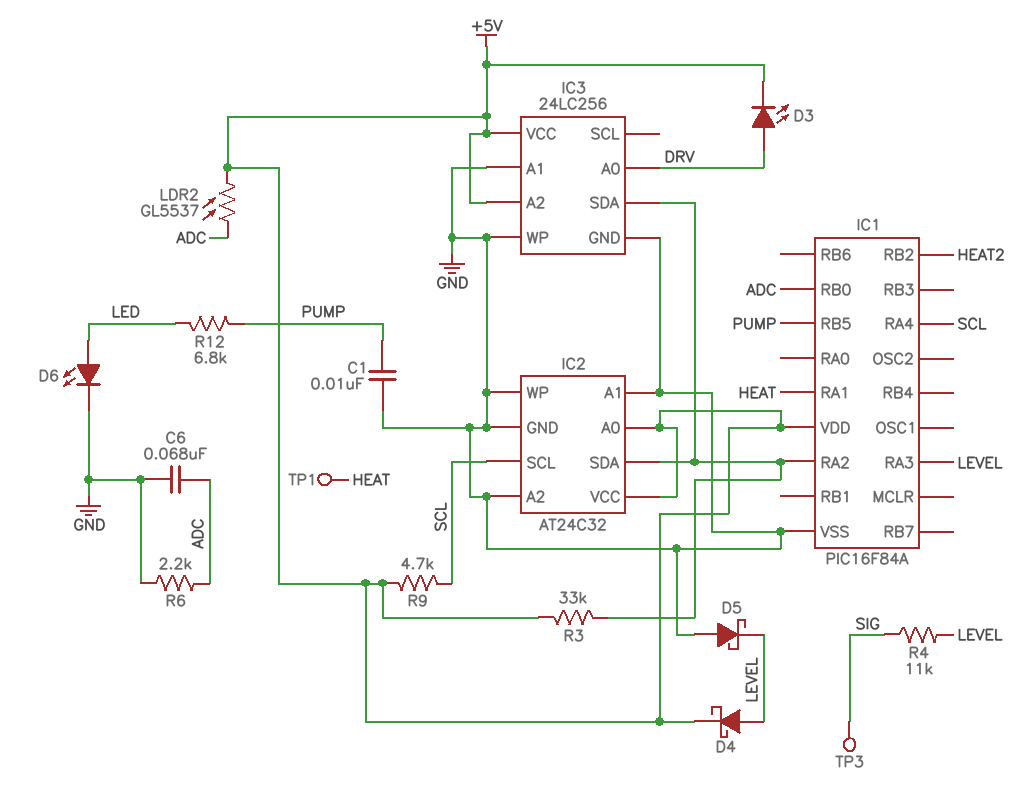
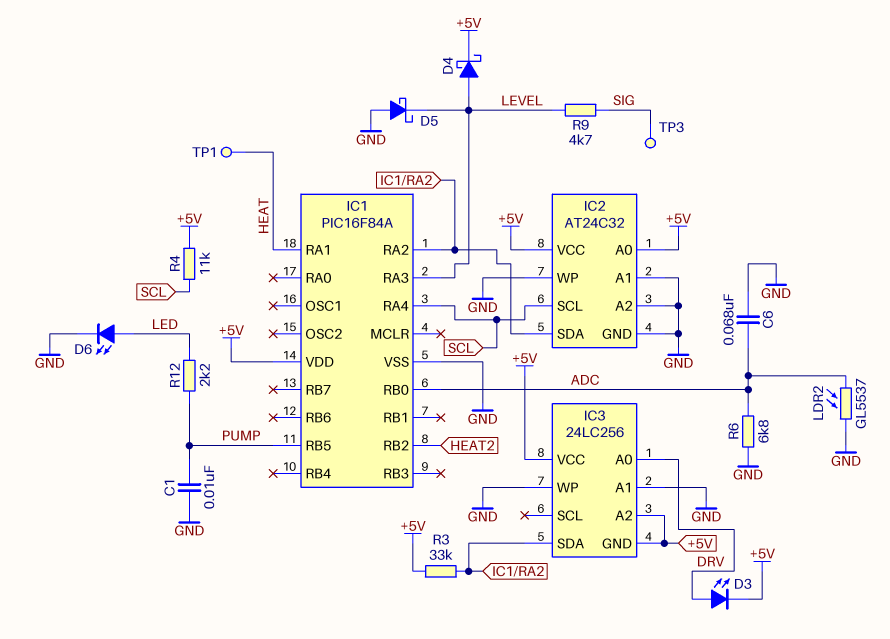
IC3 pin GND: GND -> +5V
LDR2: GL5537 (+5V, ADC) -> GL5537 (ADC, GND)
R4: 11k (LEVEL, SIG) -> 11k (+5V, SCL)
R6: 2.2k (ADC, GND) -> 6.8k (ADC, GND)
R9: 4.7k (+5V, SCL) -> 4.7k (LEVEL, SIG)
R12: 6.8k (LED, PUMP) -> 2.2k (LED, PUMP)

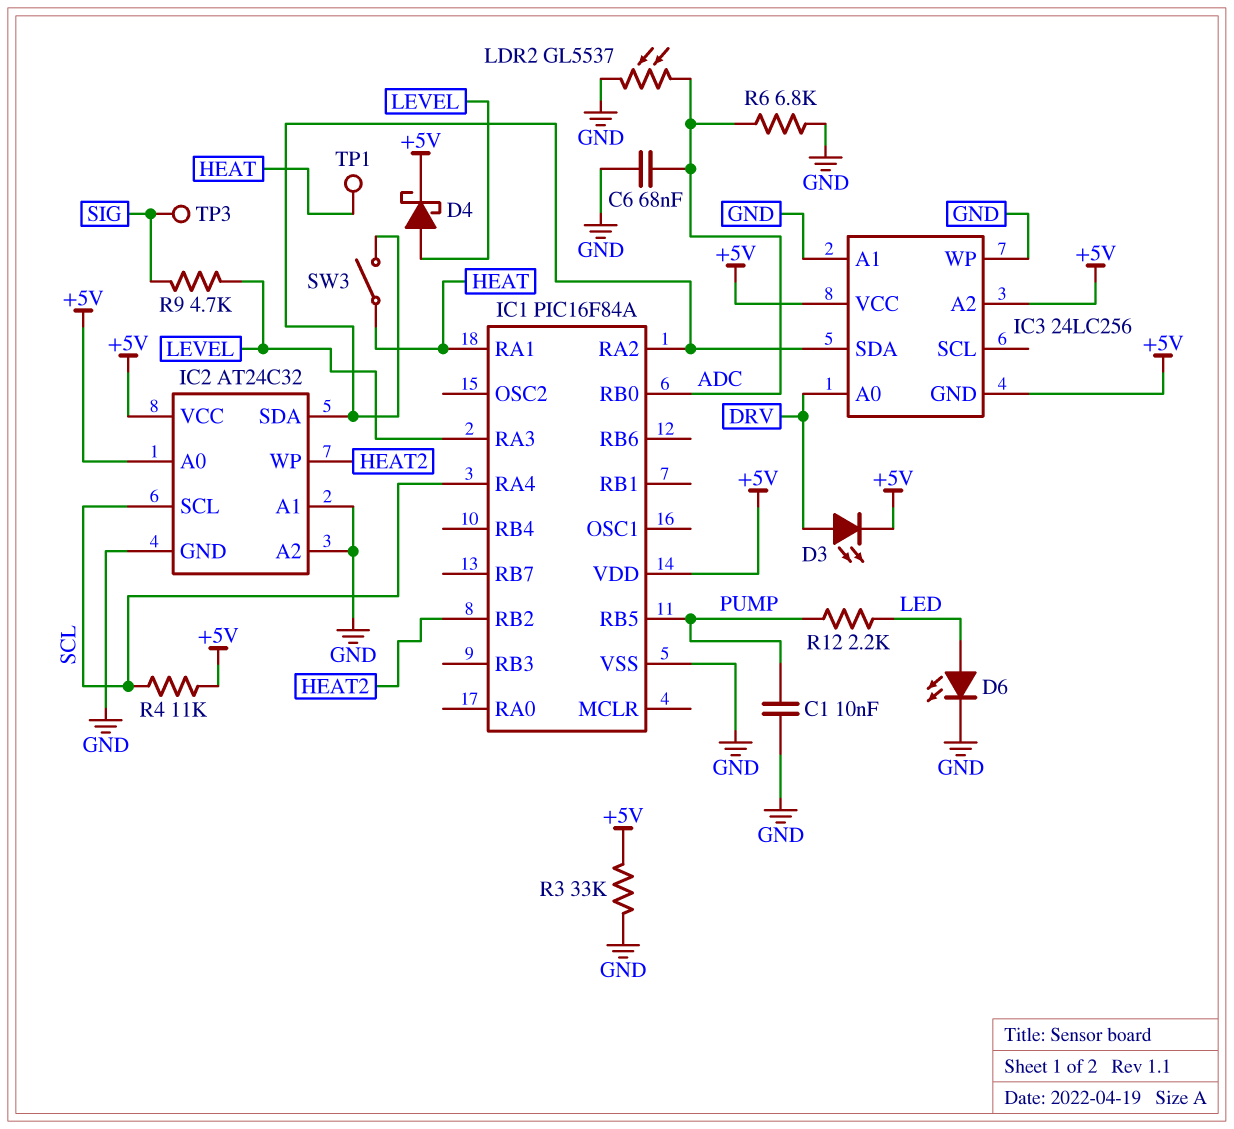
D5: schottky (A GND, K LEVEL) -> none
IC2 pin WP: GND -> HEAT2
R3: 33k (+5V, IC1/RA2) -> 33k (+5V, GND)
SW3: none -> switch (HEAT, IC1/RA2)

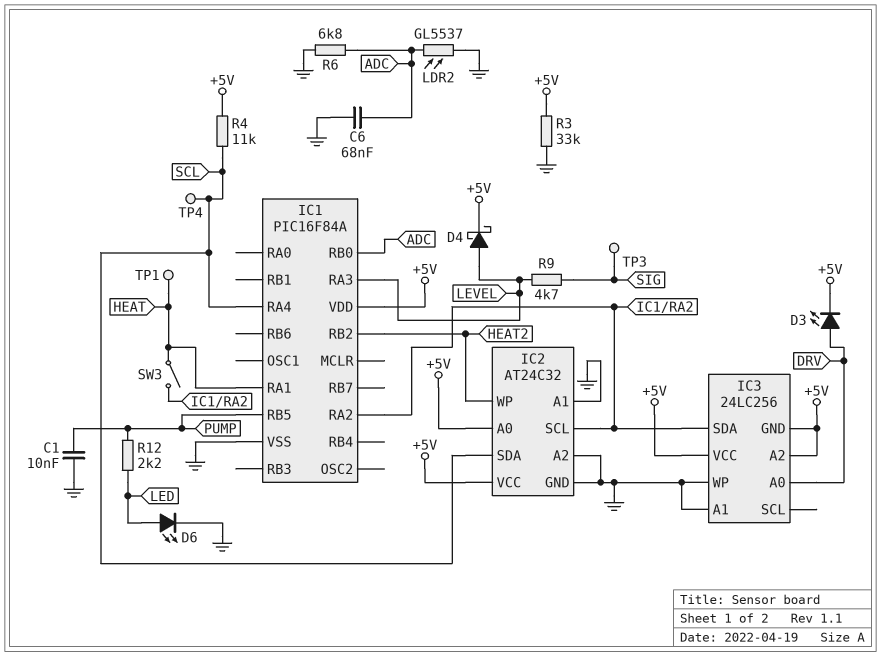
IC2 pin SCL: SCL -> IC1/RA2
IC2 pin SDA: IC1/RA2 -> SCL
TP4: none -> test point (SCL)

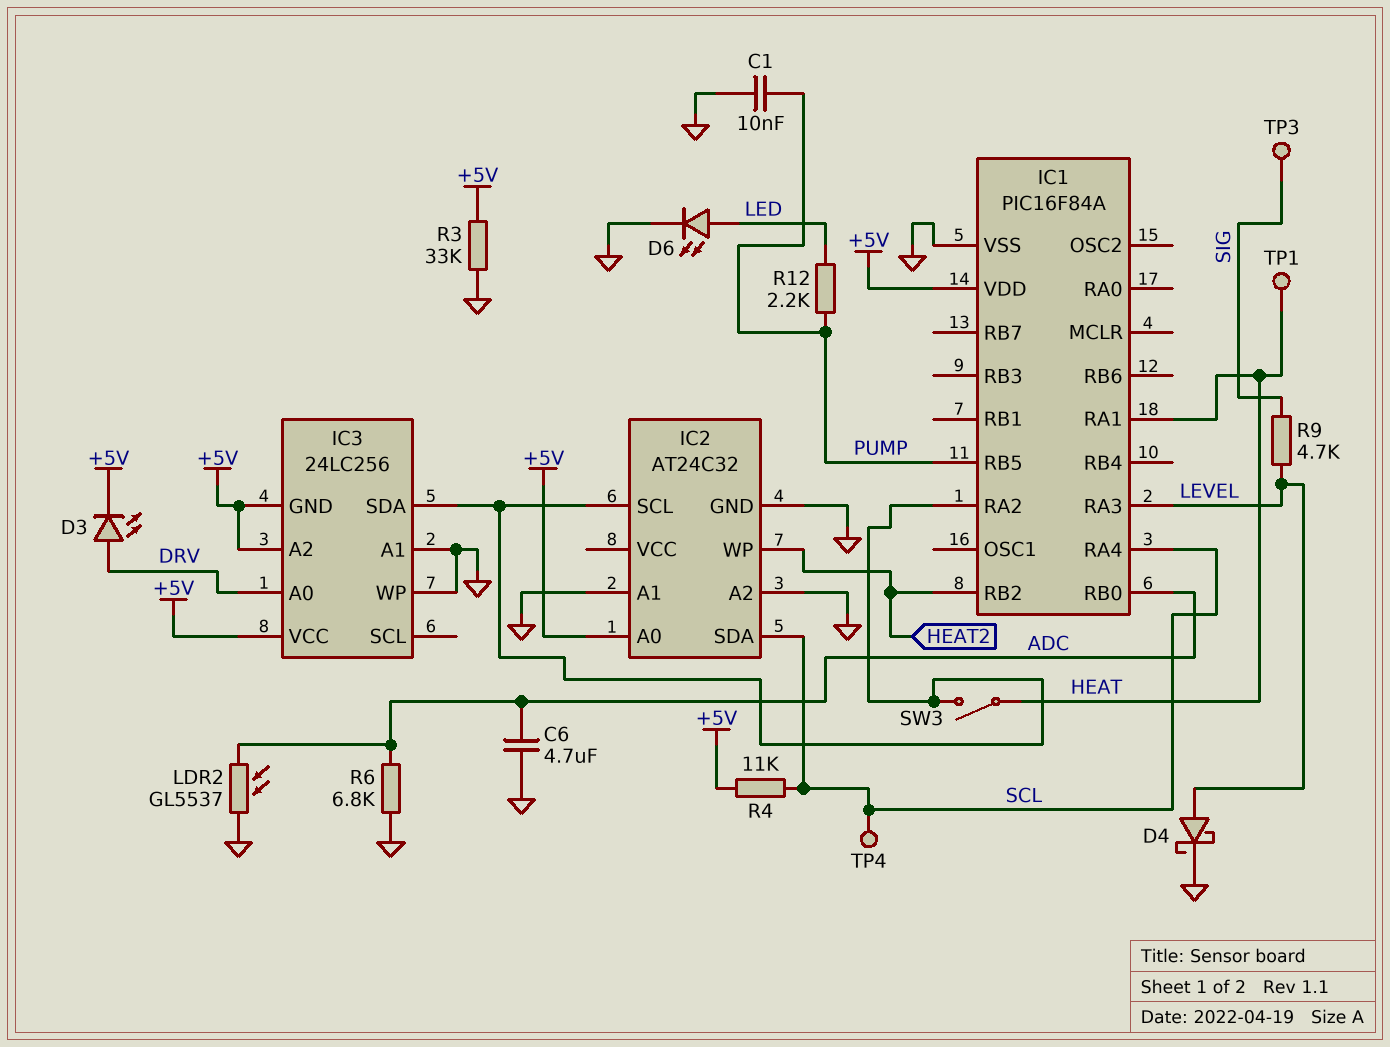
C6: 68nF (ADC, GND) -> 4.7uF (ADC, GND)
D4: schottky (A LEVEL, K +5V) -> schottky (A LEVEL, K GND)
IC2 pin VCC: +5V -> none

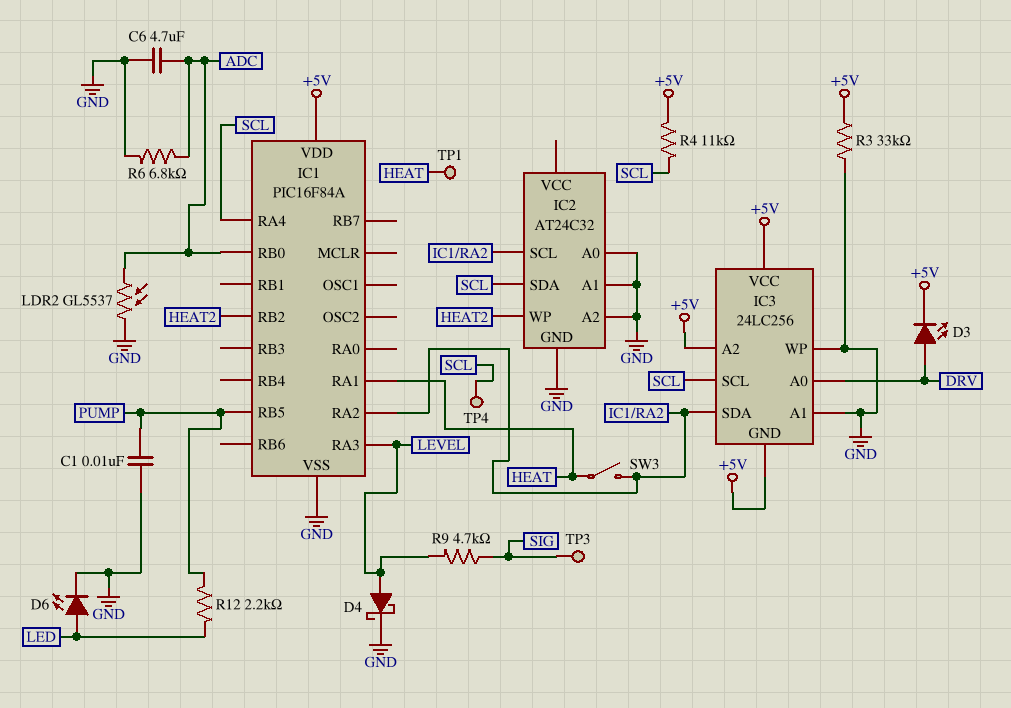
IC2 pin A0: +5V -> GND
IC3 pin SCL: none -> SCL

